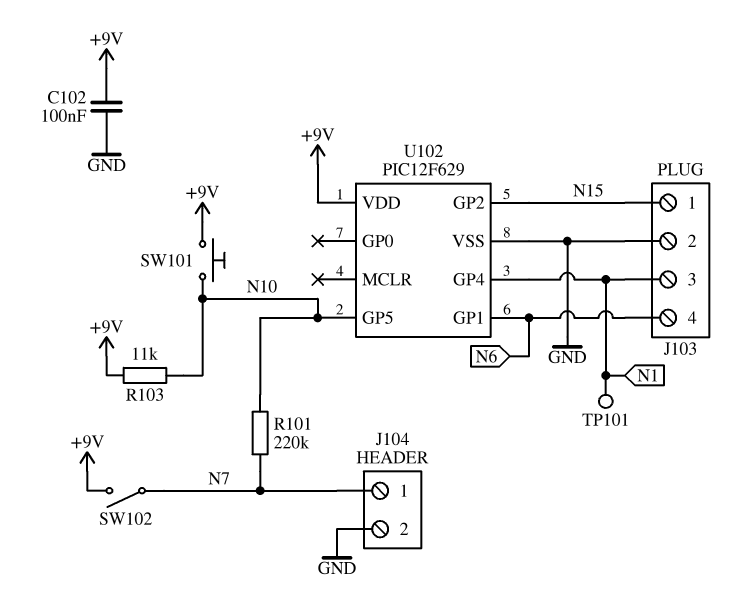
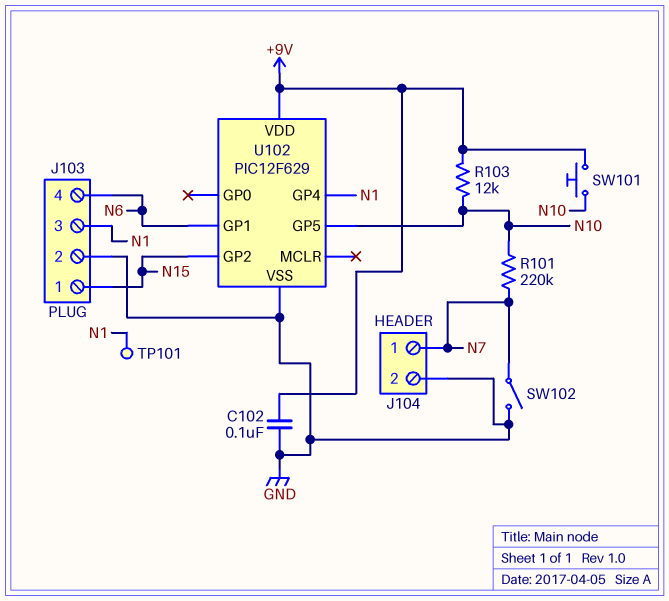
R103: 11k (+9V, N10) -> 12k (+9V, N10)
SW102: switch (+9V, N7) -> switch (GND, N7)

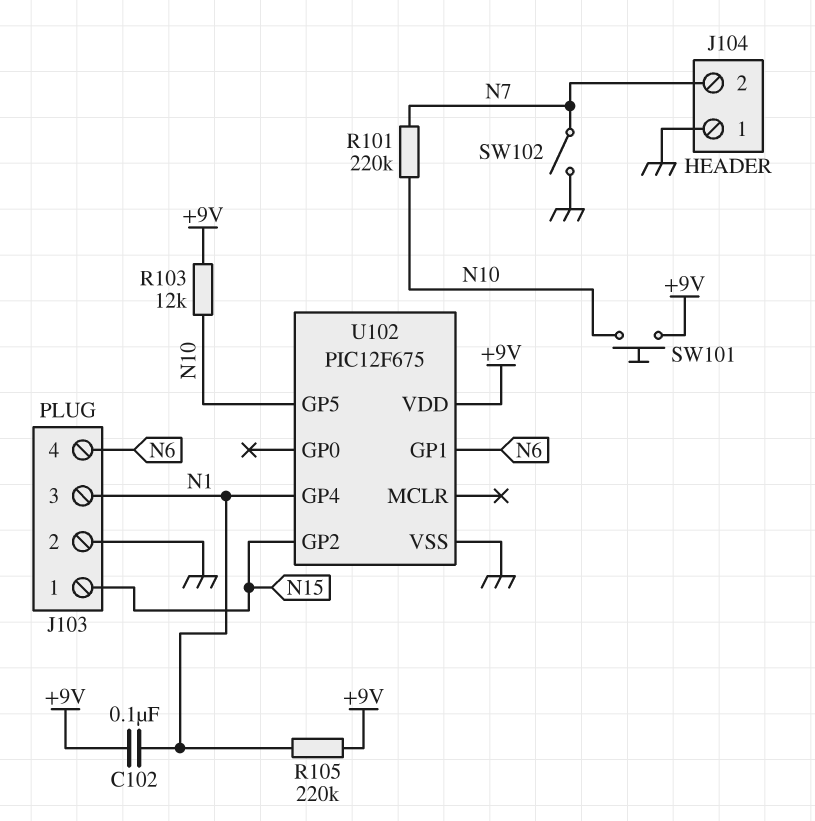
C102: 100nF (+9V, GND) -> 100nF (+9V, N1)
J104 pin 1: N7 -> GND
J104 pin 2: GND -> N7
R105: none -> 220k (+9V, N1)
TP101: test point (N1) -> none
U102: PIC12F629 -> PIC12F675

